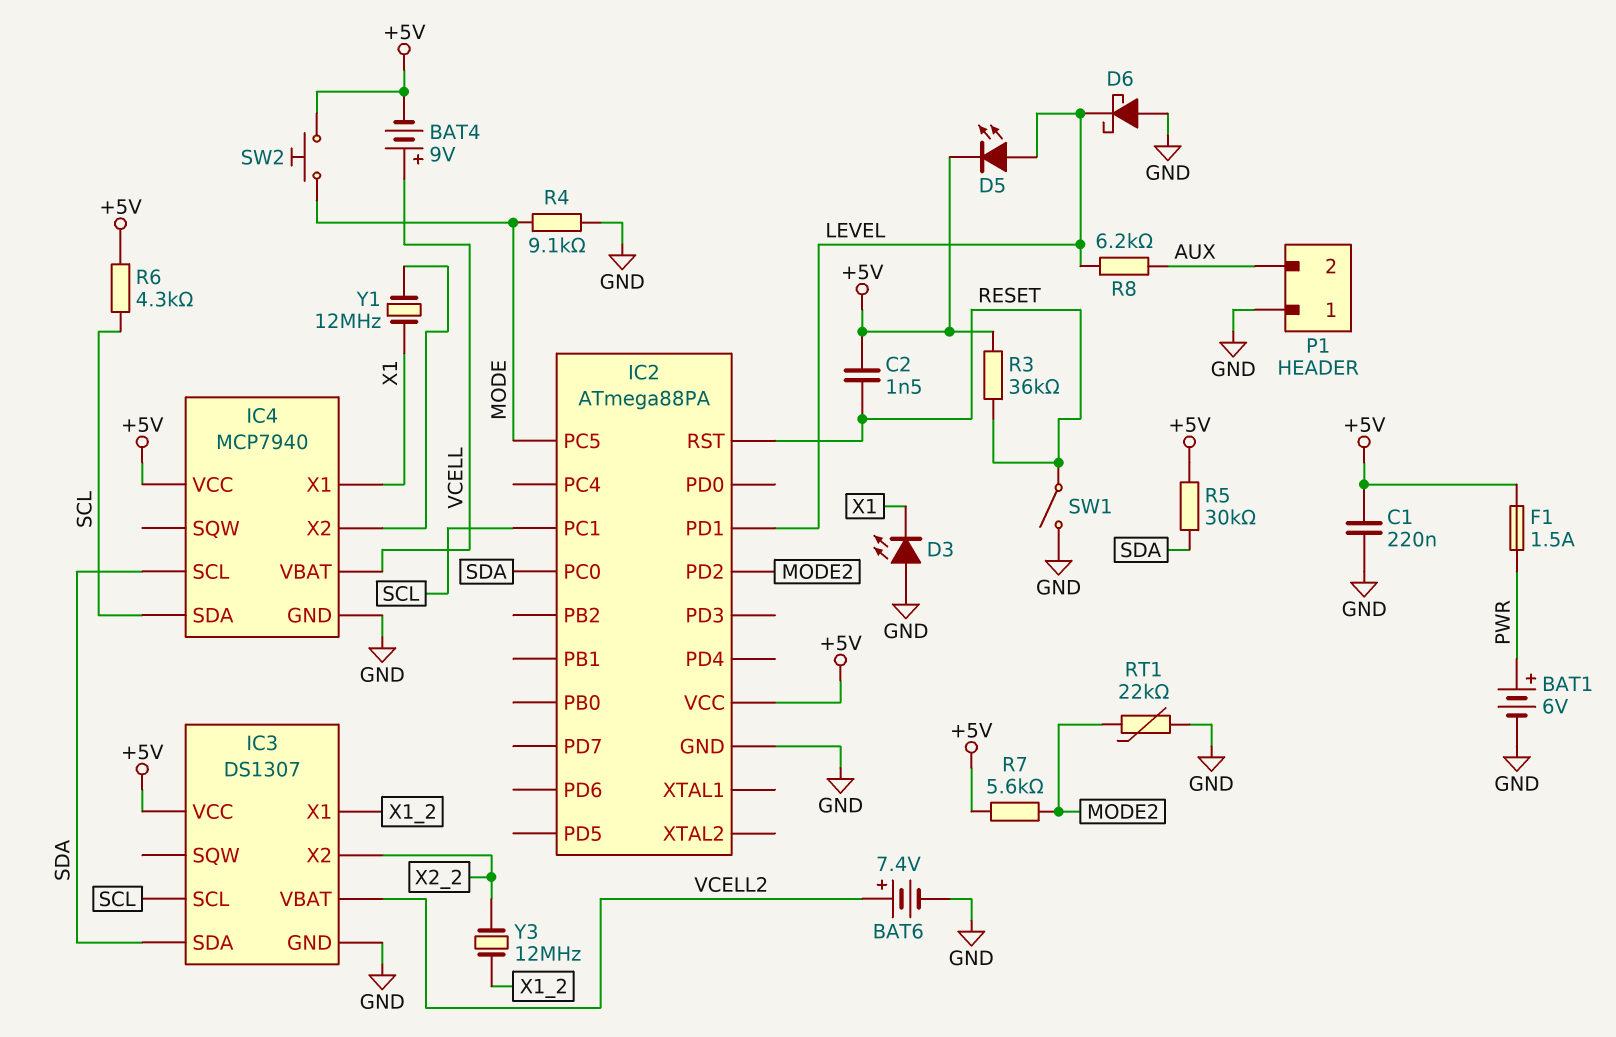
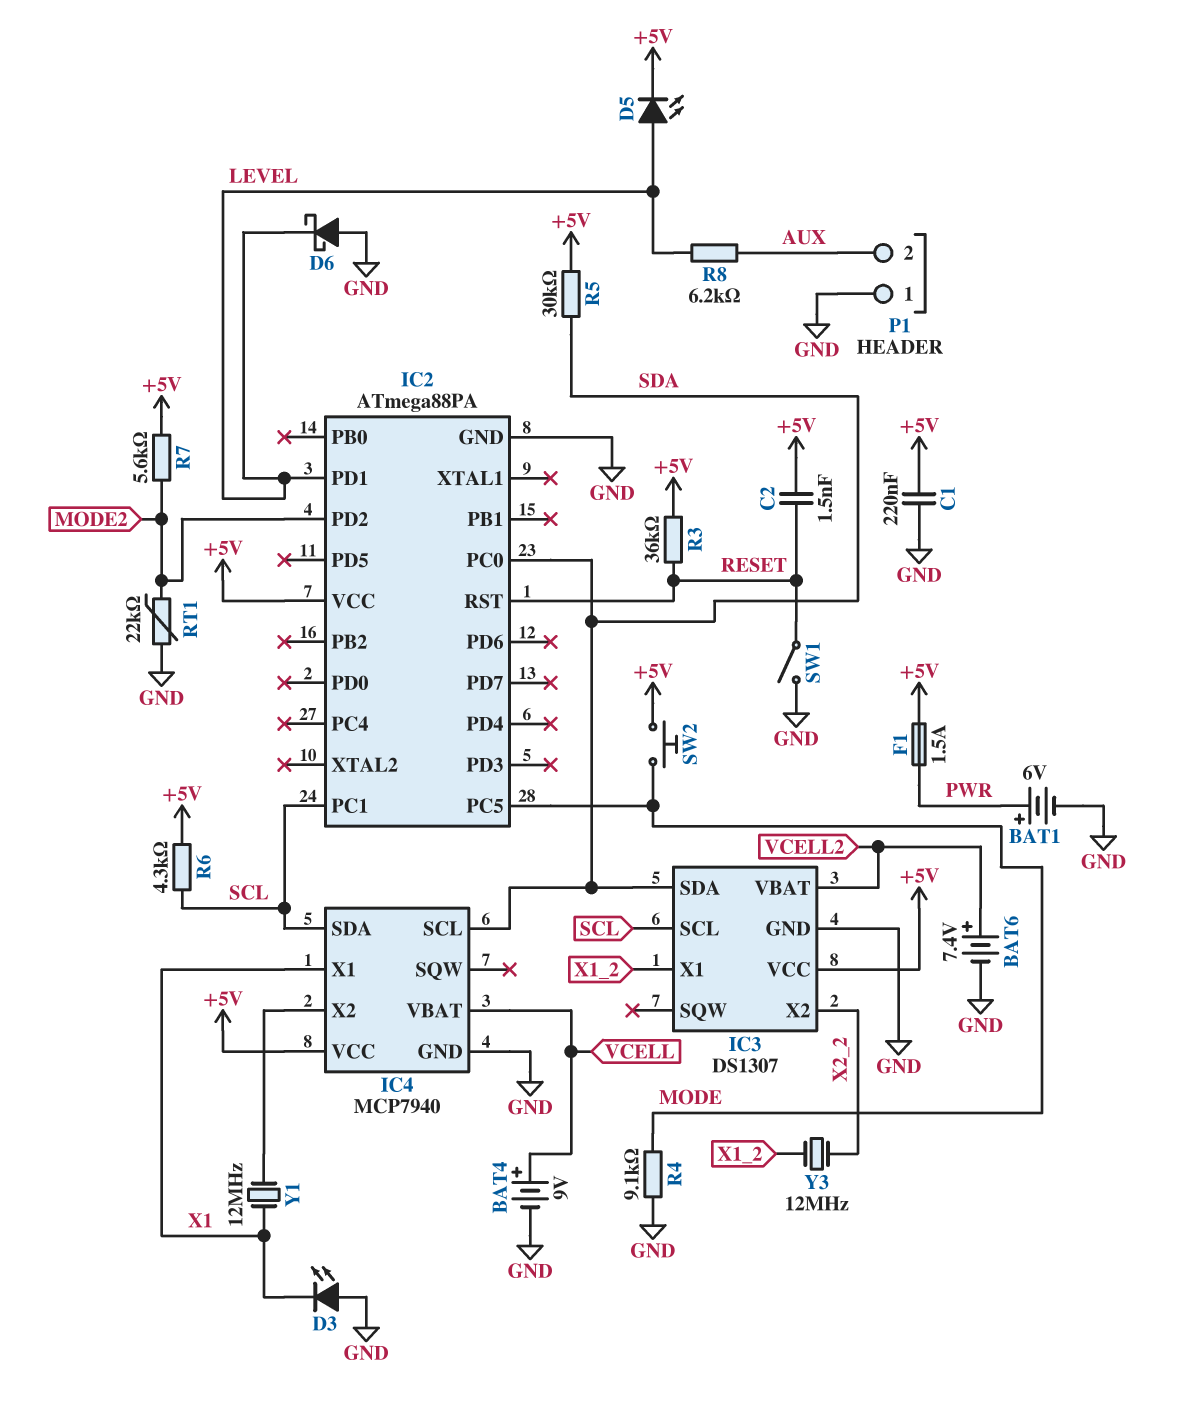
BAT4: 9V (plus VCELL, minus +5V) -> 9V (plus VCELL, minus GND)

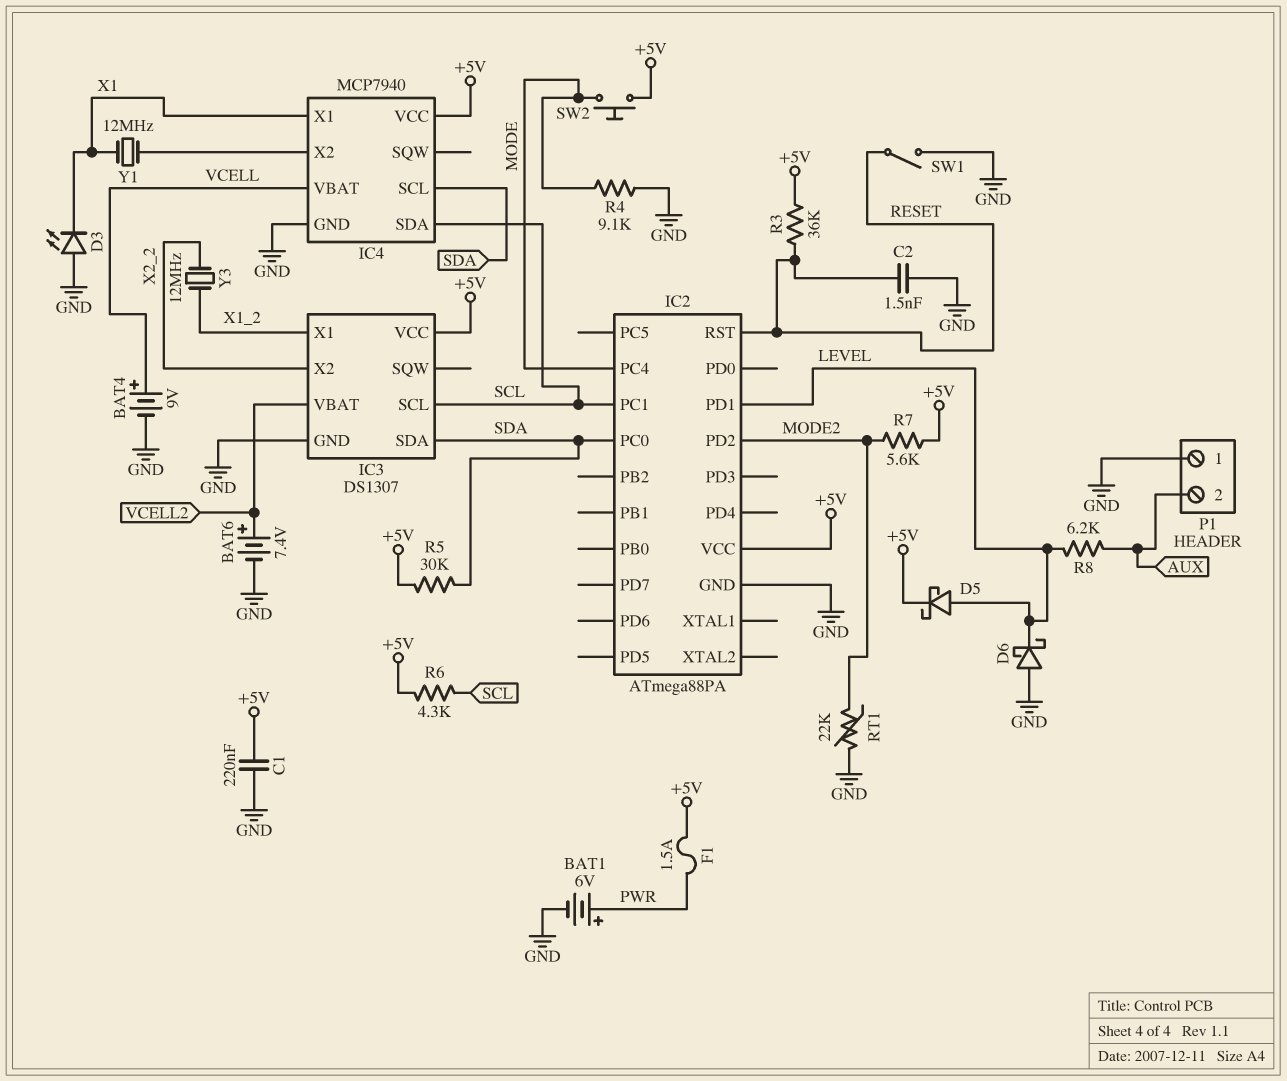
C2: 1.5nF (+5V, RESET) -> 1.5nF (GND, RESET)
D5: LED (A LEVEL, K +5V) -> schottky (A LEVEL, K +5V)
IC2 pin PC4: none -> MODE
IC2 pin PC5: MODE -> none

